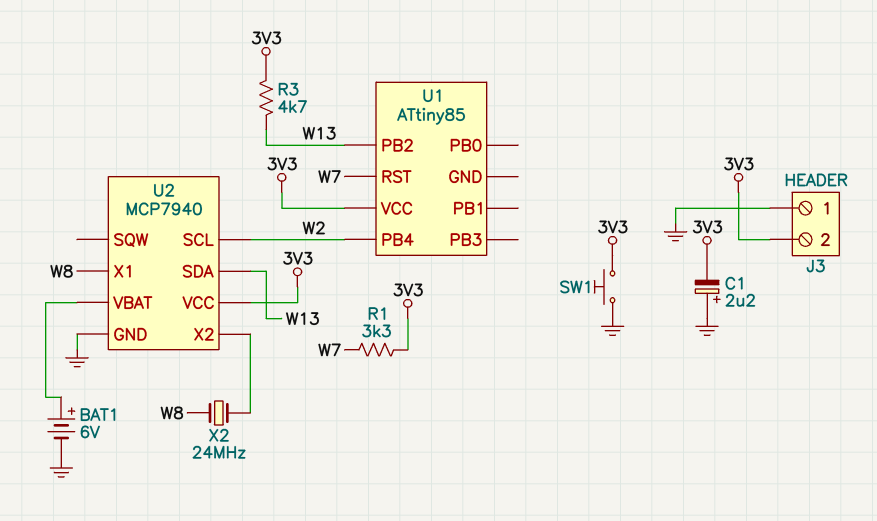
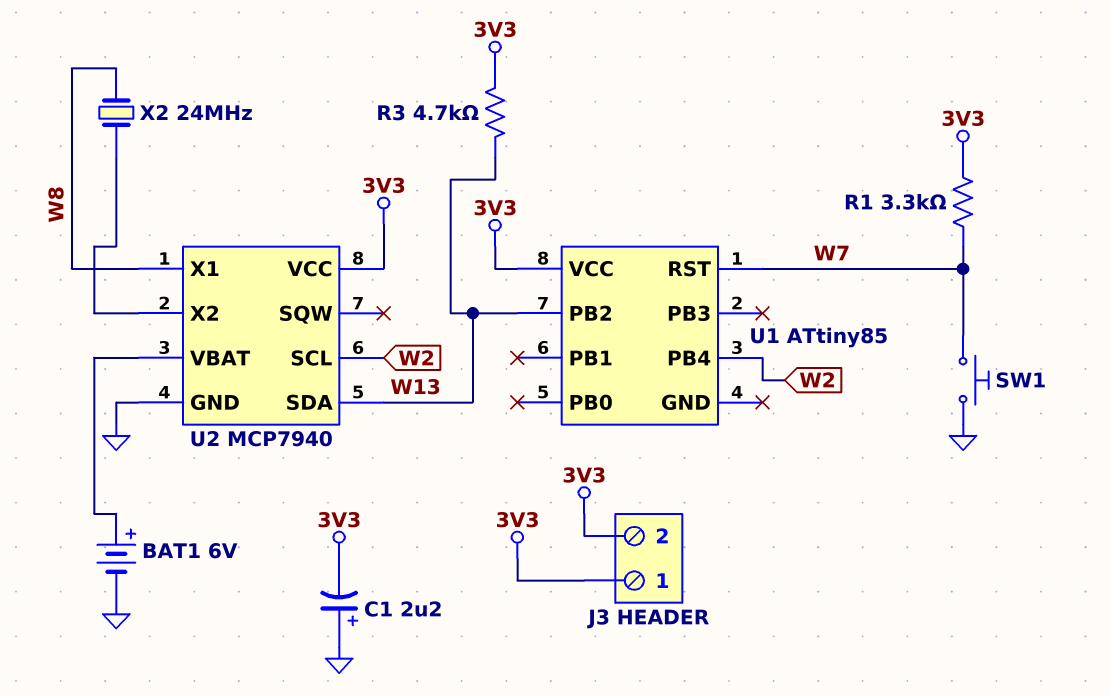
J3 pin 1: GND -> 3V3
SW1: button (3V3, GND) -> button (GND, W7)

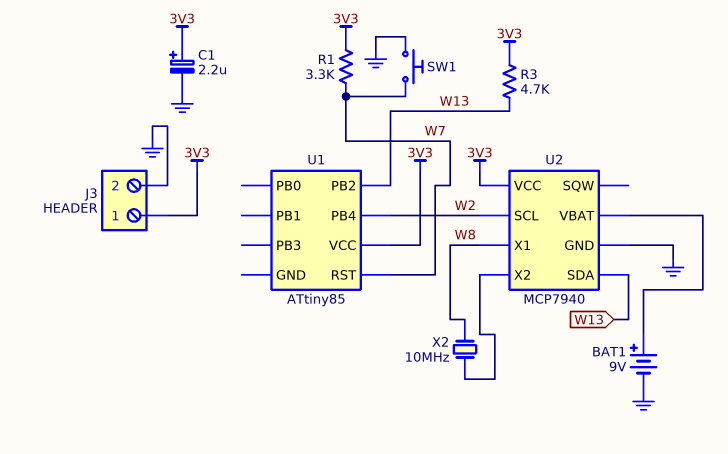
BAT1: 6V (plus U2/VBAT, minus GND) -> 9V (plus U2/VBAT, minus GND)
C1: 2.2uF (plus GND, minus 3V3) -> 2.2uF (plus 3V3, minus GND)
J3 pin 2: 3V3 -> GND
X2: 24MHz (U2/X2, W8) -> 10MHz (U2/X2, W8)

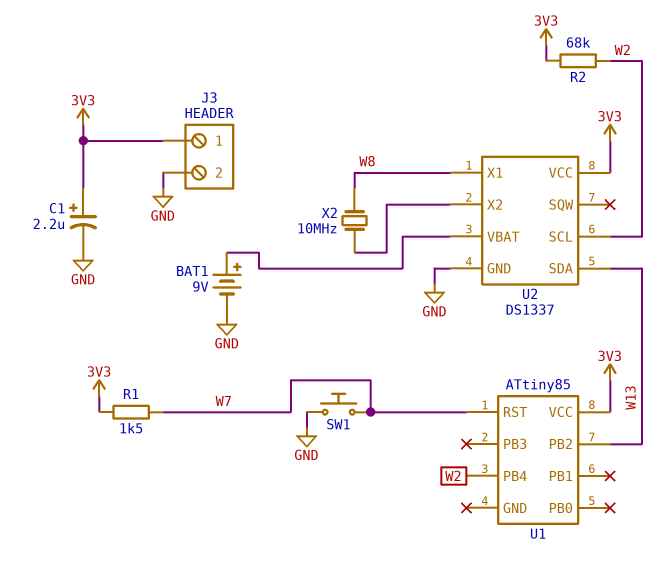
R1: 3.3k (3V3, W7) -> 1.5k (3V3, W7)
R2: none -> 68k (3V3, W2)
R3: 4.7k (3V3, W13) -> none
U2: MCP7940 -> DS1337

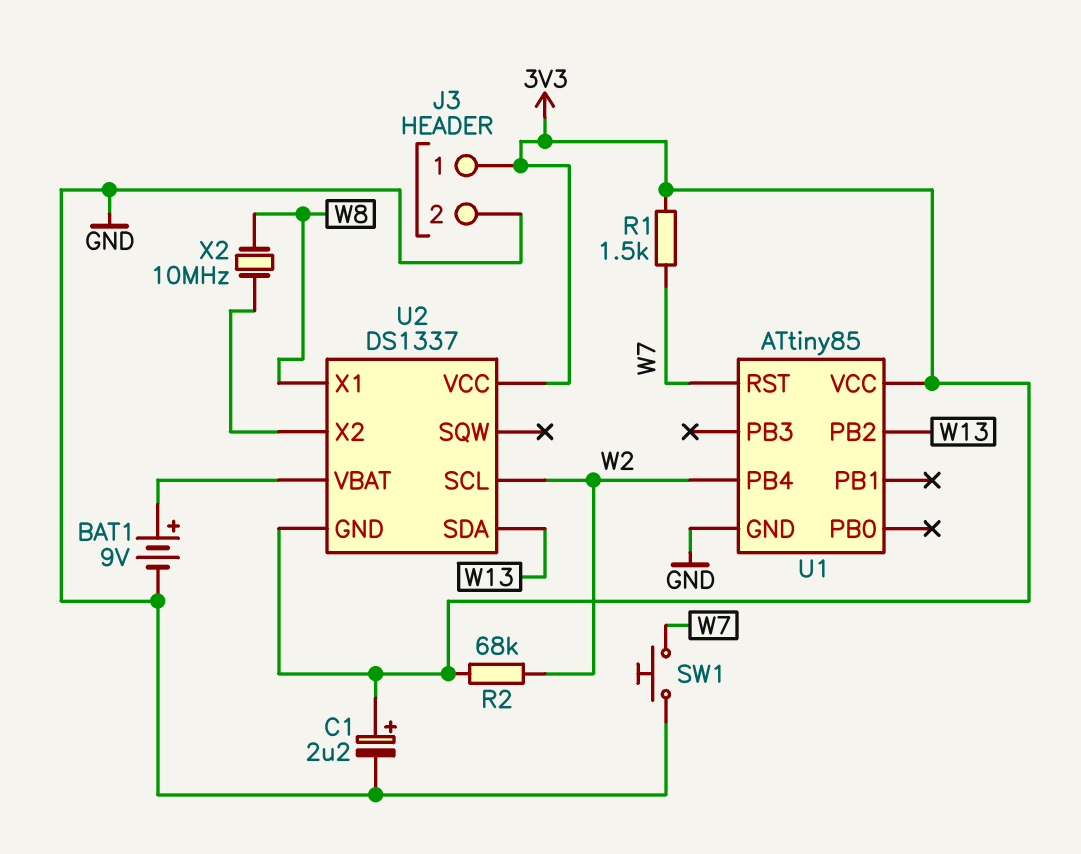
U1 pin GND: none -> GND
U2 pin GND: GND -> 3V3

